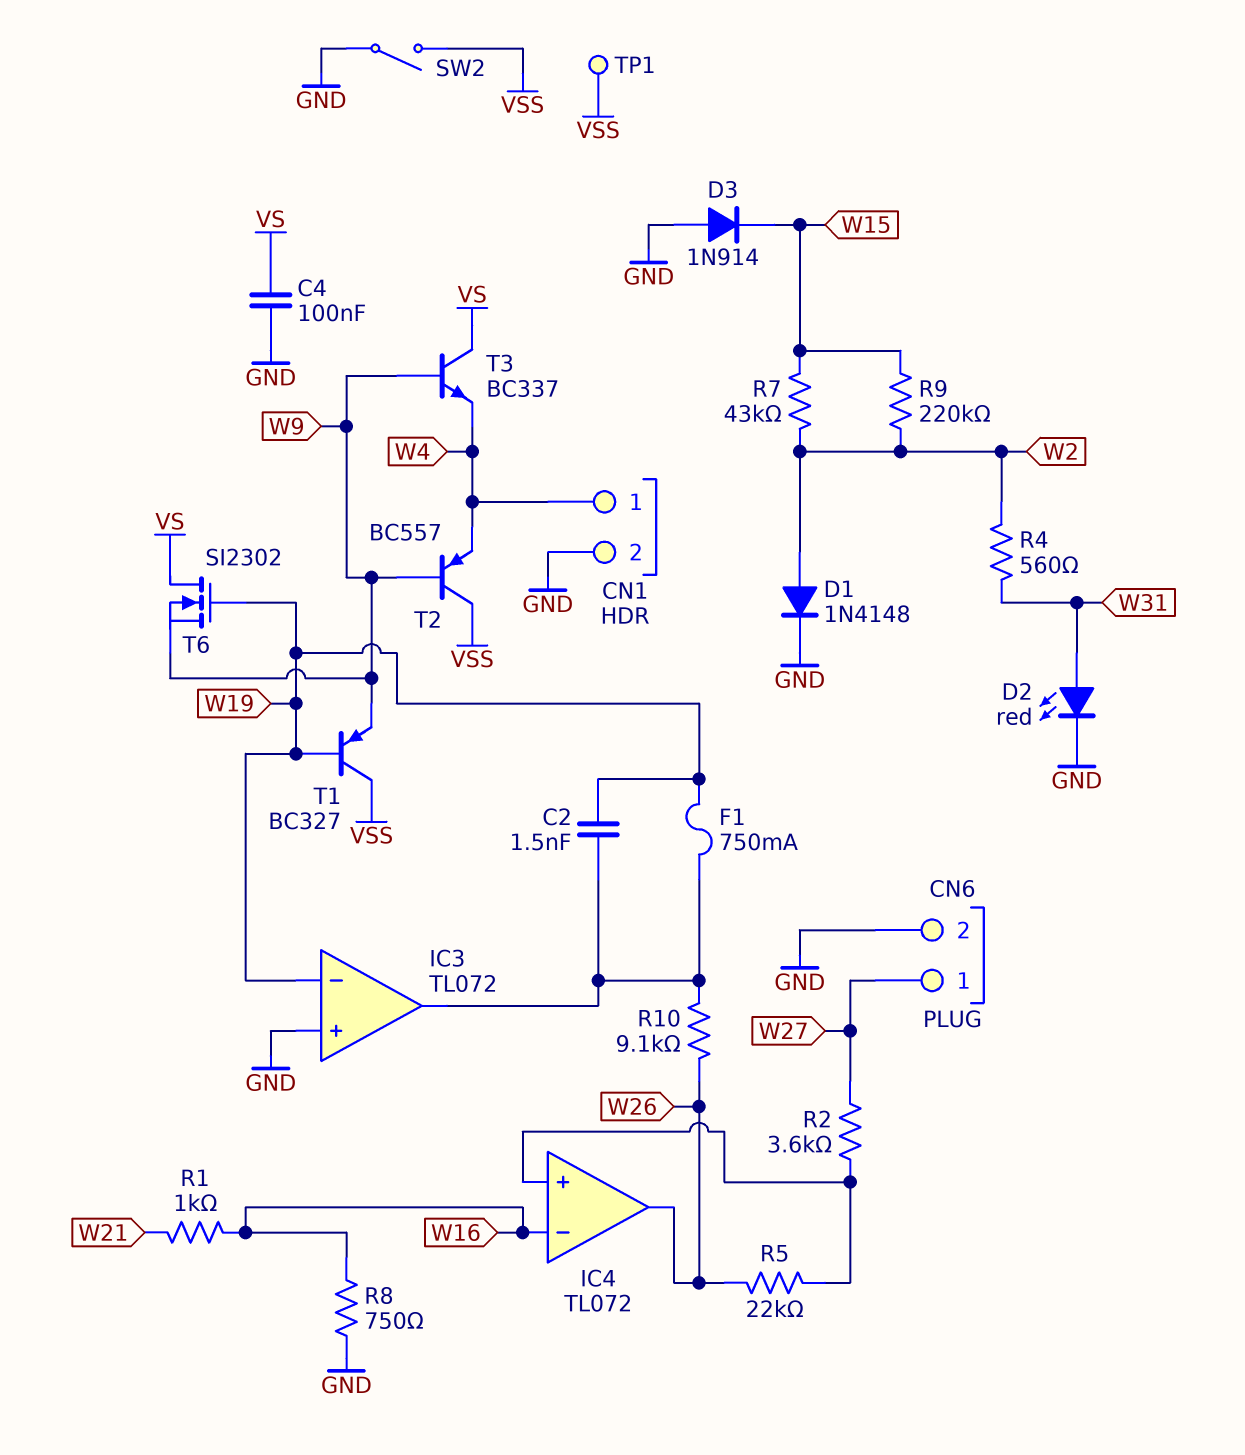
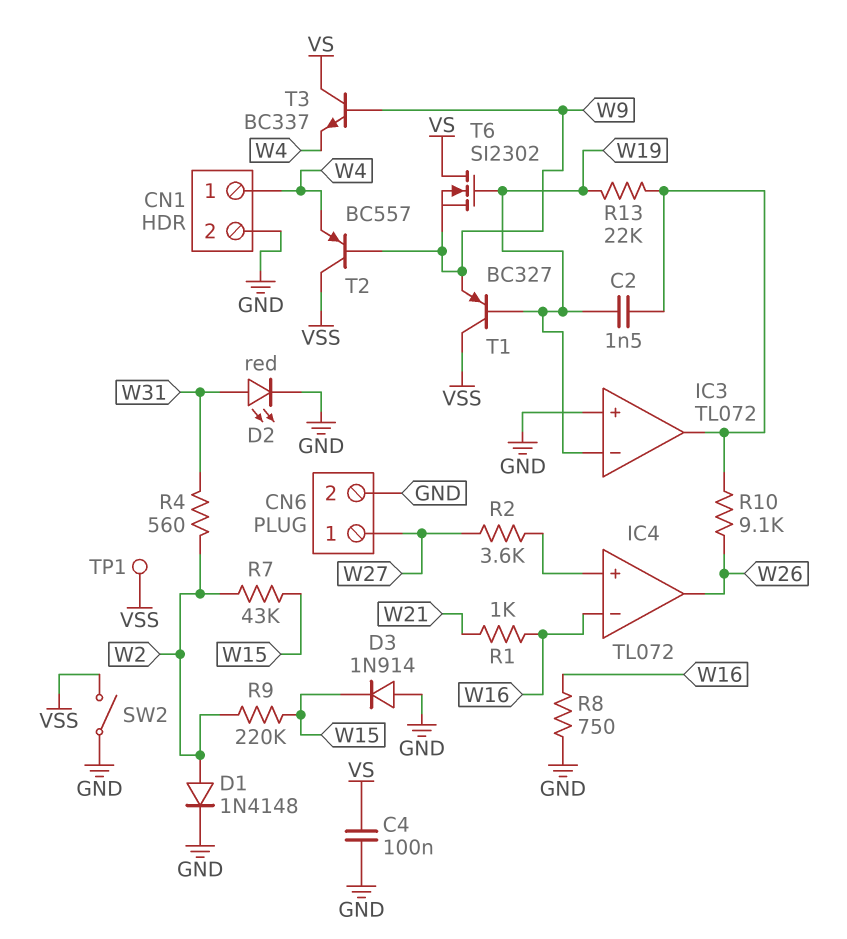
F1: 750mA (IC3/out, W19) -> none
R5: 22k (IC4/in+, W26) -> none
R13: none -> 22k (IC3/out, W19)

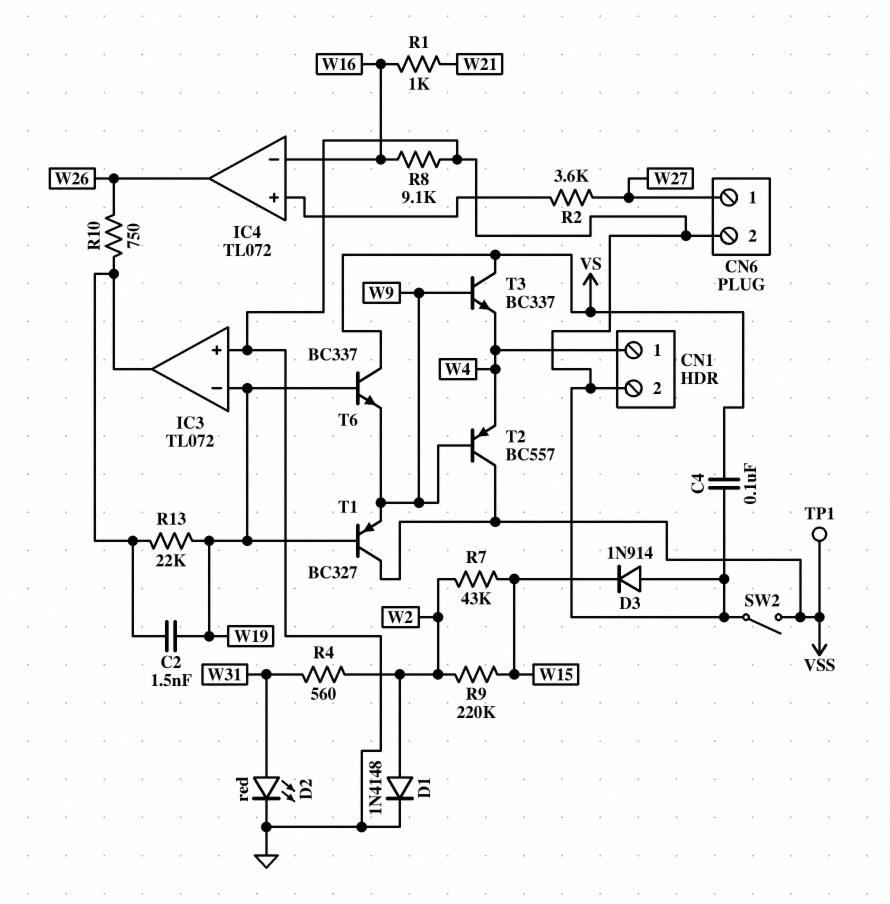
R8: 750 (GND, W16) -> 9.1k (GND, W16)
R10: 9.1k (IC3/out, W26) -> 750 (IC3/out, W26)
T6: NMOS SI2302 (G W19, D VS, S W9) -> NPN BC337 (B W19, C VS, E W9)

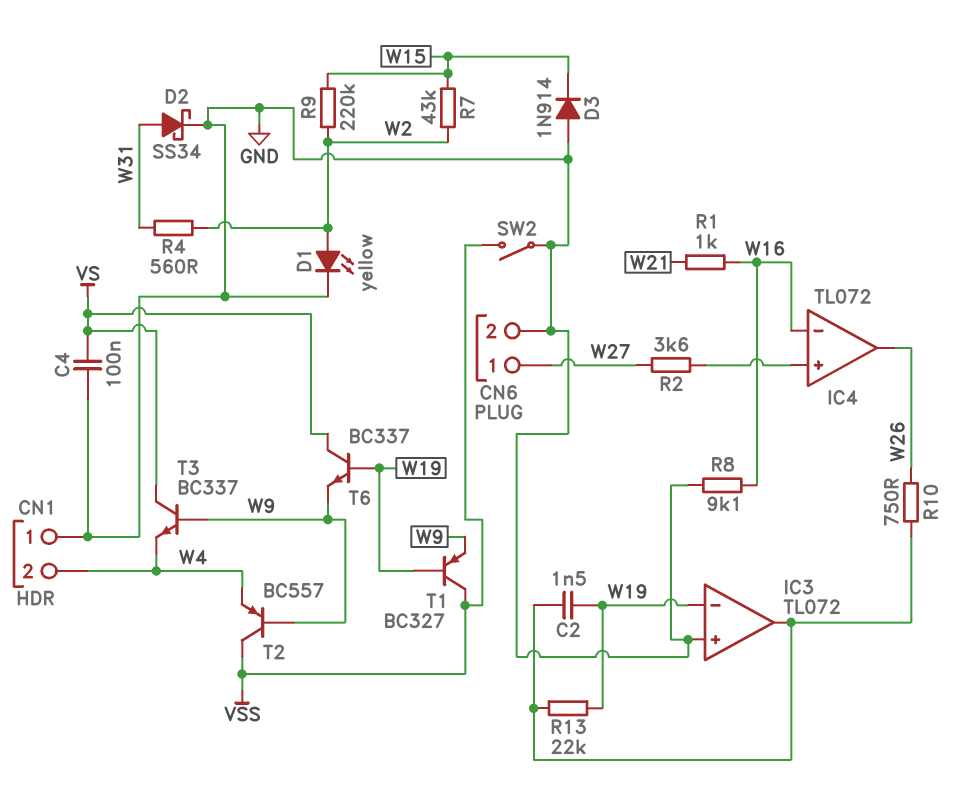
CN1 pin 1: W4 -> GND
CN1 pin 2: GND -> W4
D1: diode 1N4148 (A W2, K GND) -> LED yellow (A W2, K GND)
D2: LED red (A W31, K GND) -> schottky SS34 (A W31, K GND)
TP1: test point (VSS) -> none

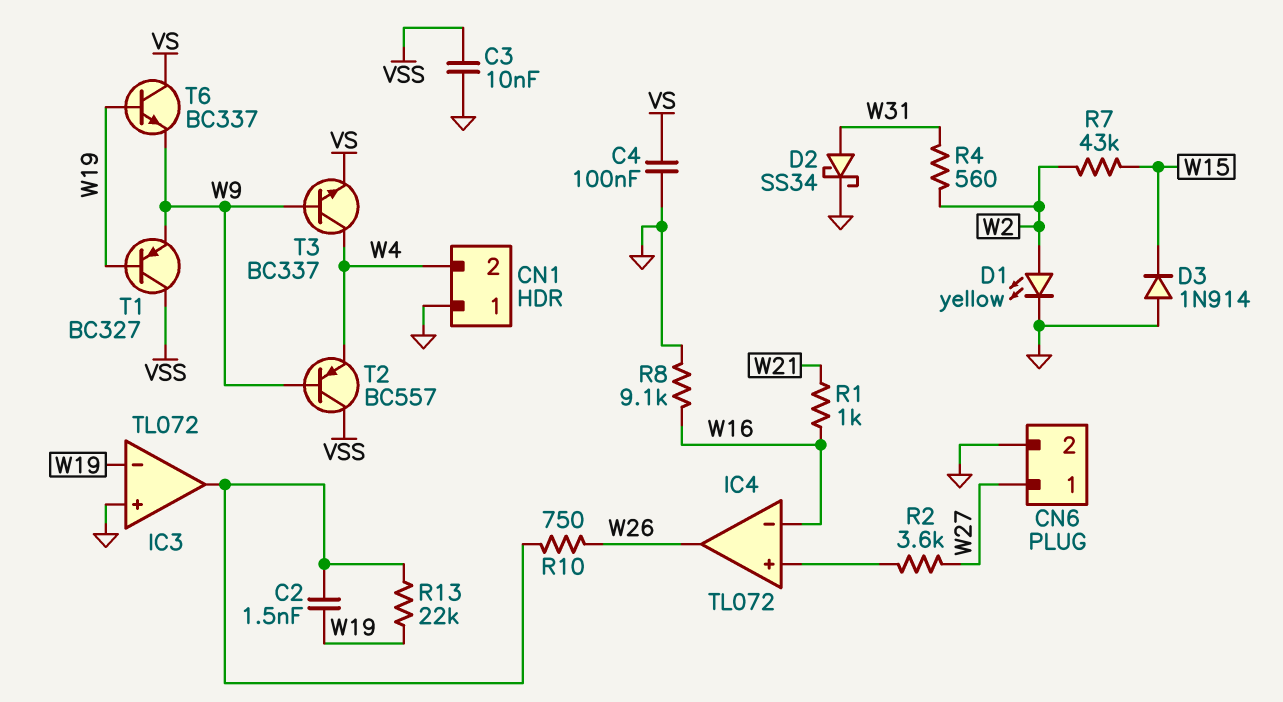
C3: none -> 10nF (GND, VSS)
R9: 220k (W2, W15) -> none
SW2: switch (GND, VSS) -> none
T3: NPN BC337 (B W9, C VS, E W4) -> NPN BC337 (B W9, C W4, E VS)

